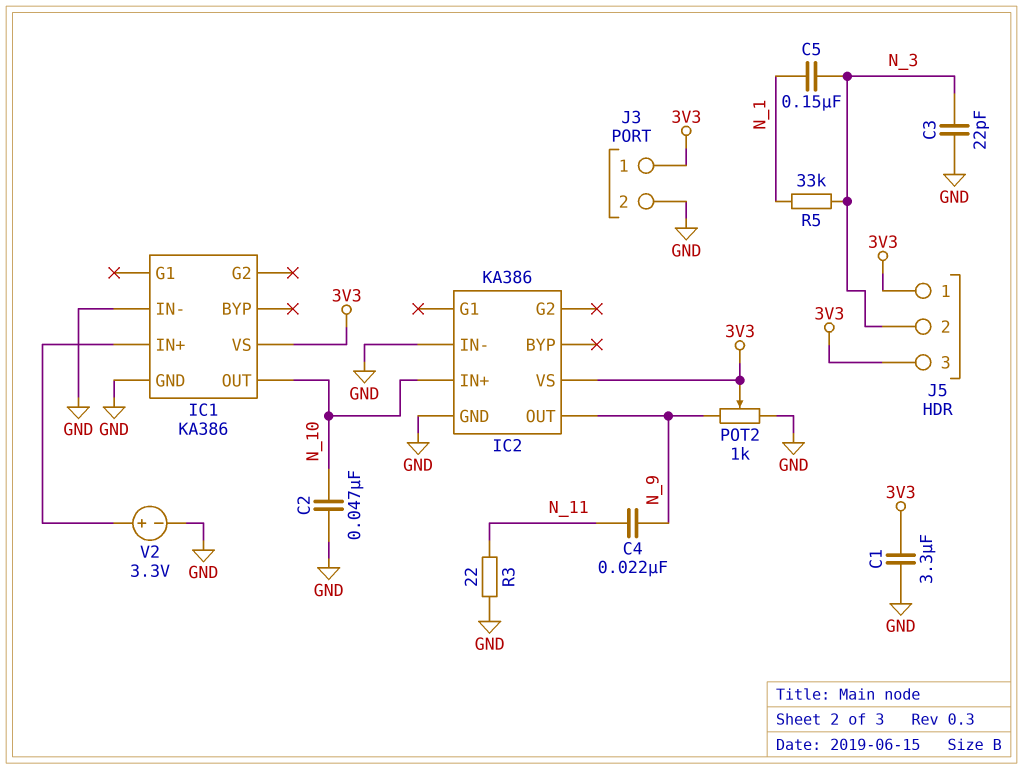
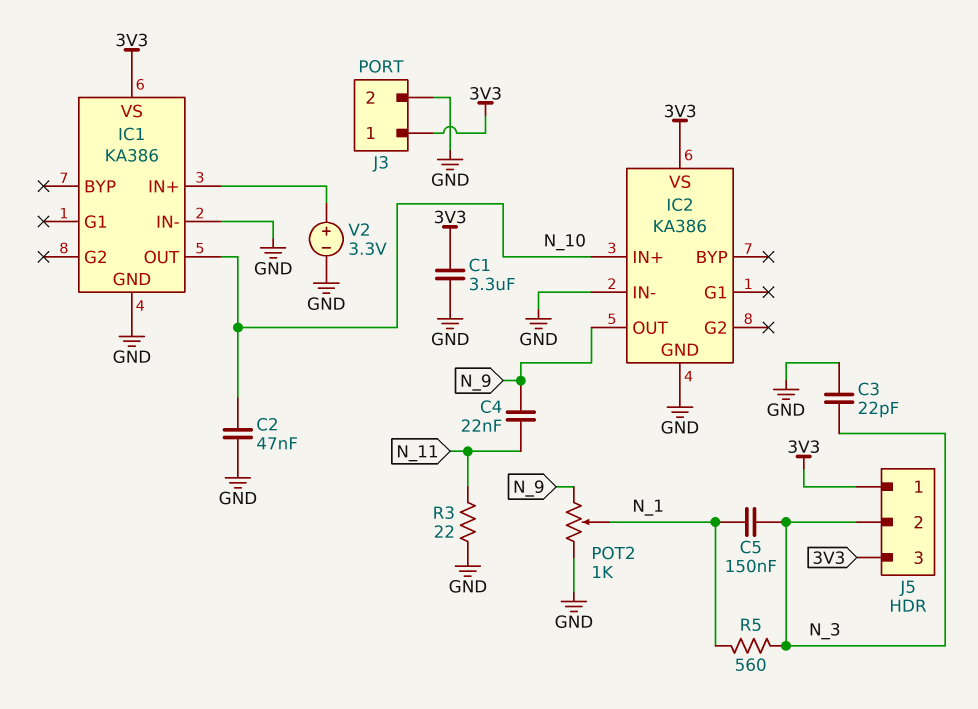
POT2: 1k (GND, N_9, wiper 3V3) -> 1k (GND, N_9, wiper N_1)
R5: 33k (N_1, N_3) -> 560 (N_1, N_3)

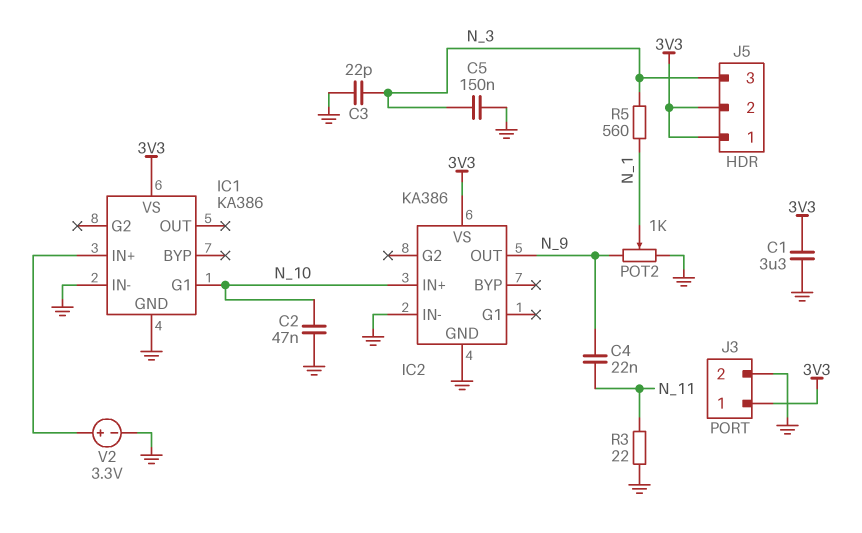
C5: 150nF (N_1, N_3) -> 150nF (GND, N_3)
IC1 pin G1: none -> N_10
IC1 pin OUT: N_10 -> none
J5 pin 2: N_3 -> 3V3
J5 pin 3: 3V3 -> N_3

